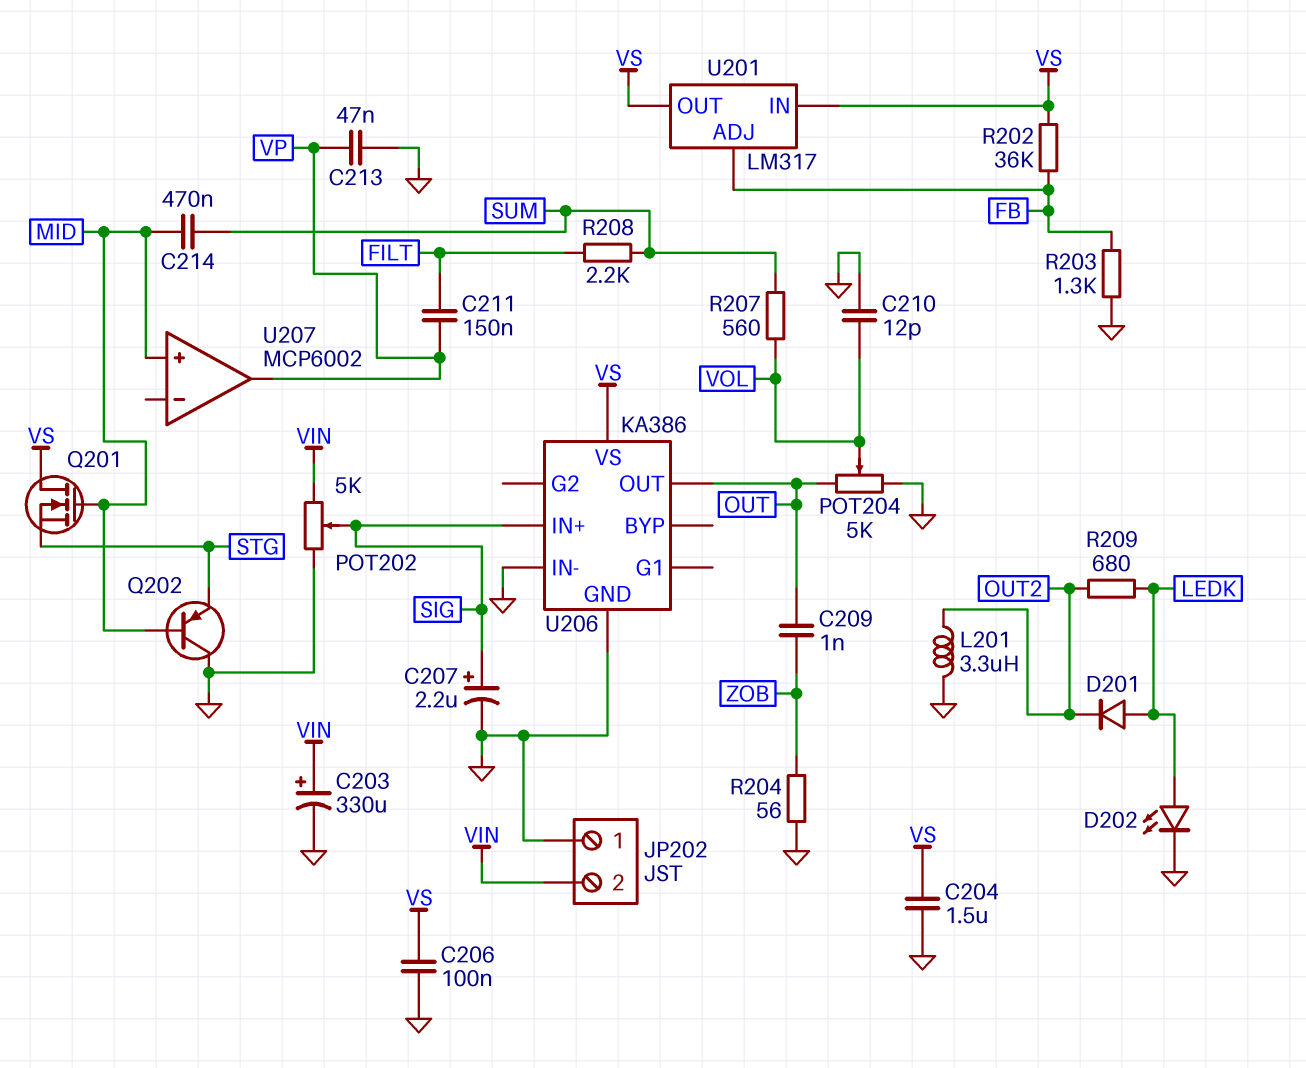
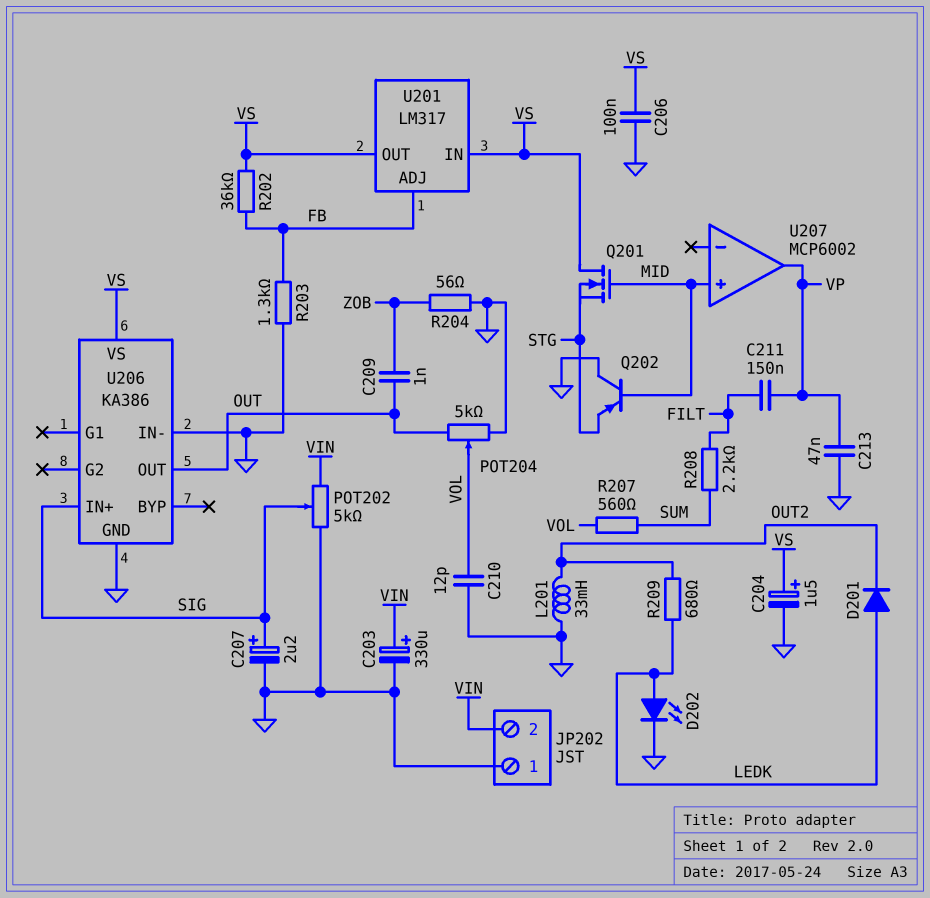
C204: 1.5uF (GND, VS) -> 1.5uF (plus VS, minus GND)
C214: 470nF (MID, SUM) -> none
L201: 3.3uH (GND, OUT2) -> 33mH (GND, OUT2)

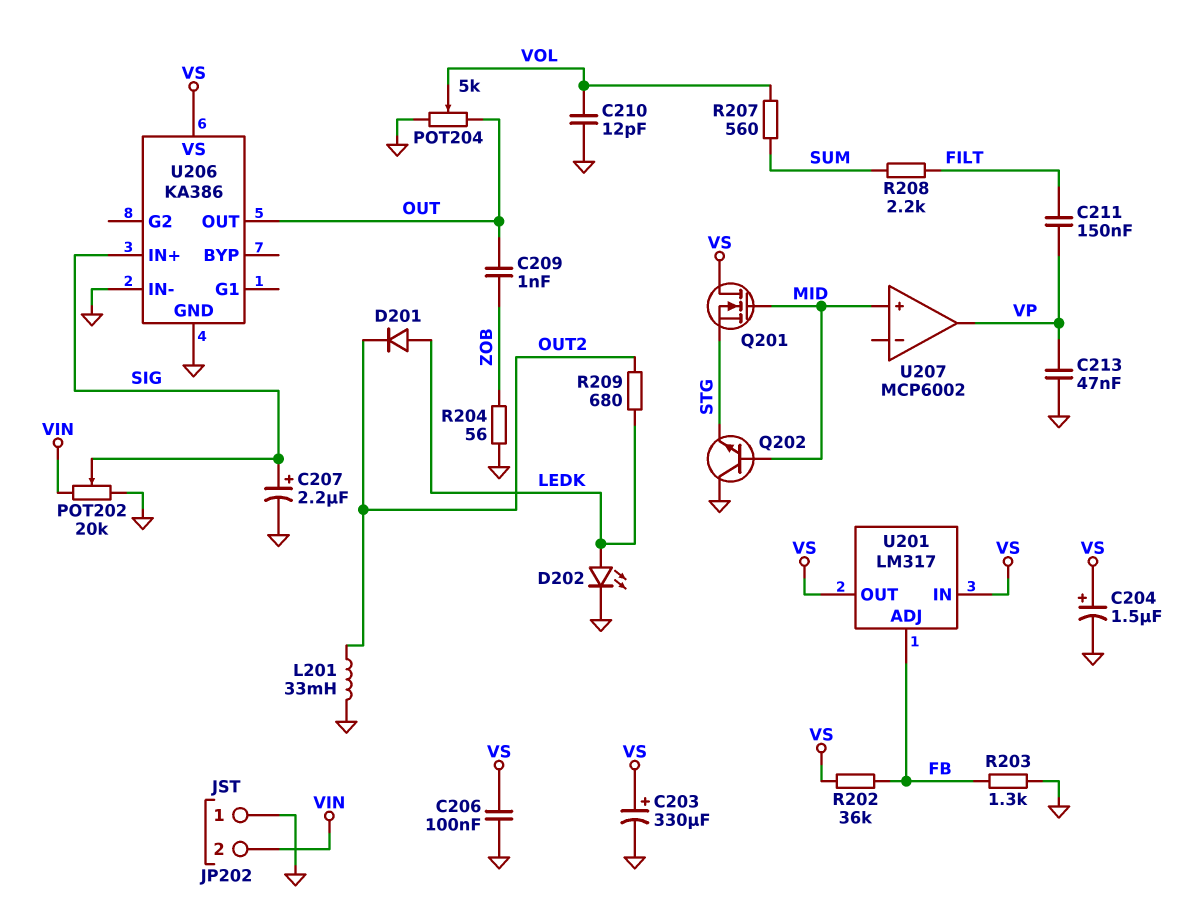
C203: 330uF (plus VIN, minus GND) -> 330uF (plus VS, minus GND)
POT202: 5k (GND, VIN, wiper SIG) -> 20k (GND, VIN, wiper SIG)
Q202: PNP (B MID, C GND, E STG) -> NPN (B MID, C GND, E STG)

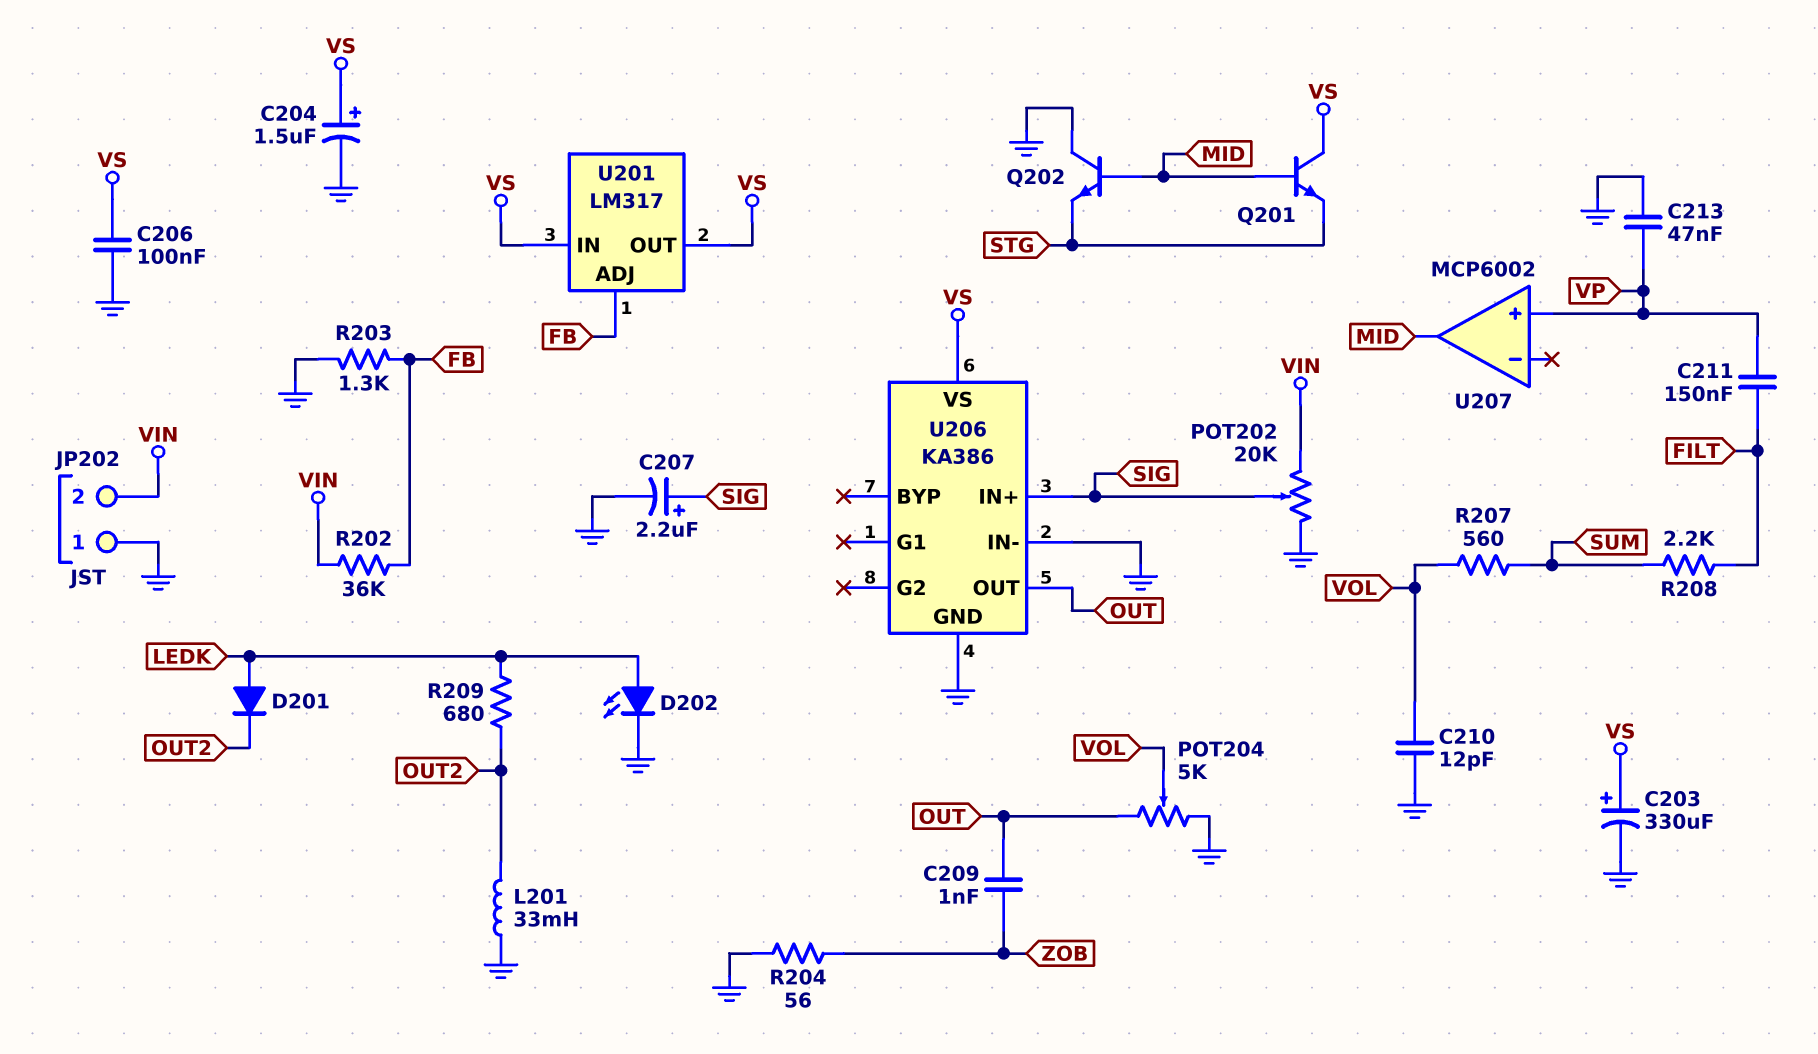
Q201: NMOS (G MID, D VS, S STG) -> NPN (B MID, C VS, E STG)
R202: 36k (FB, VS) -> 36k (FB, VIN)
U207 pin in+: MID -> VP
U207 pin out: VP -> MID

